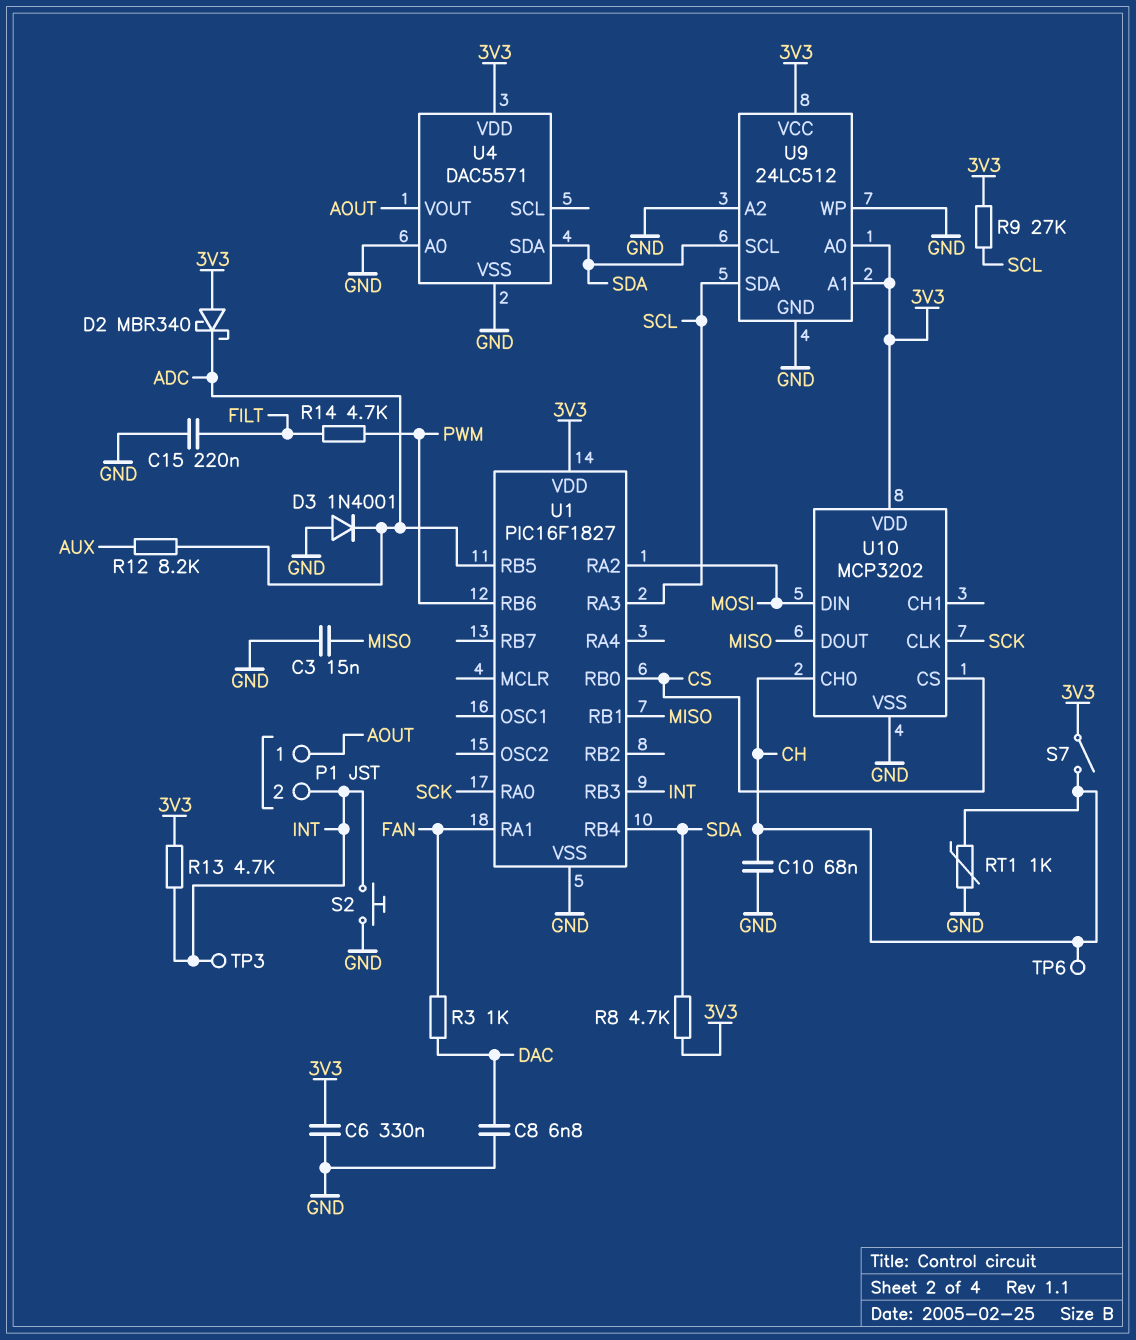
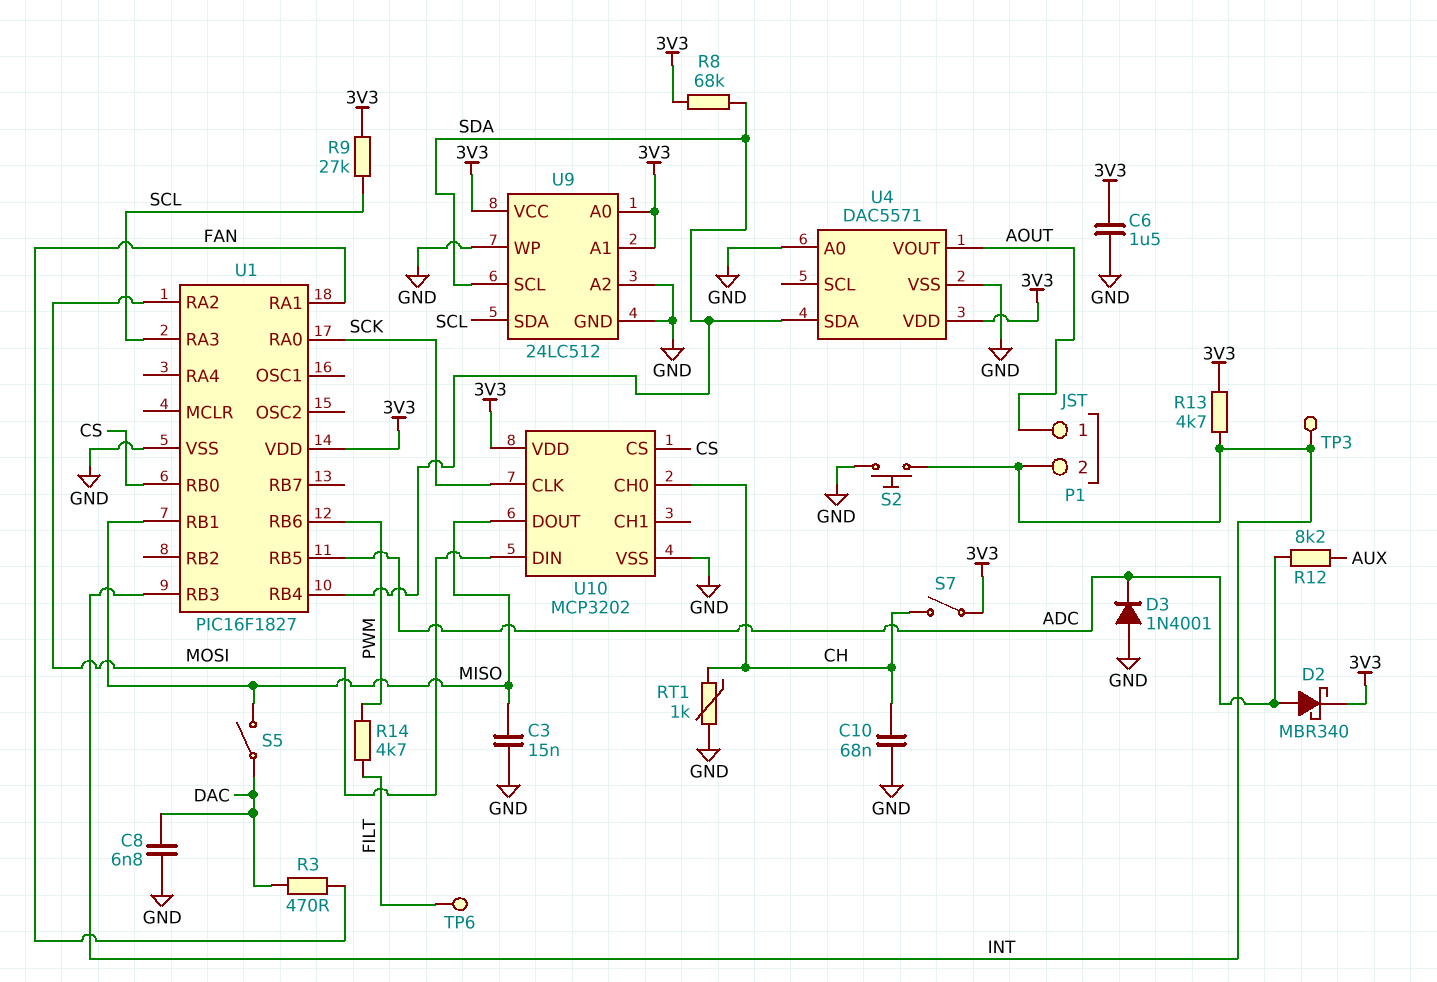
C6: 330nF (3V3, GND) -> 1.5uF (3V3, GND)
C15: 220nF (FILT, GND) -> none
D2: schottky MBR340 (A 3V3, K ADC) -> schottky MBR340 (A ADC, K 3V3)
R3: 1k (DAC, FAN) -> 470 (DAC, FAN)
R8: 4.7k (3V3, SDA) -> 68k (3V3, SDA)
S5: none -> switch (DAC, MISO)
TP6: test point (CH) -> test point (FILT)

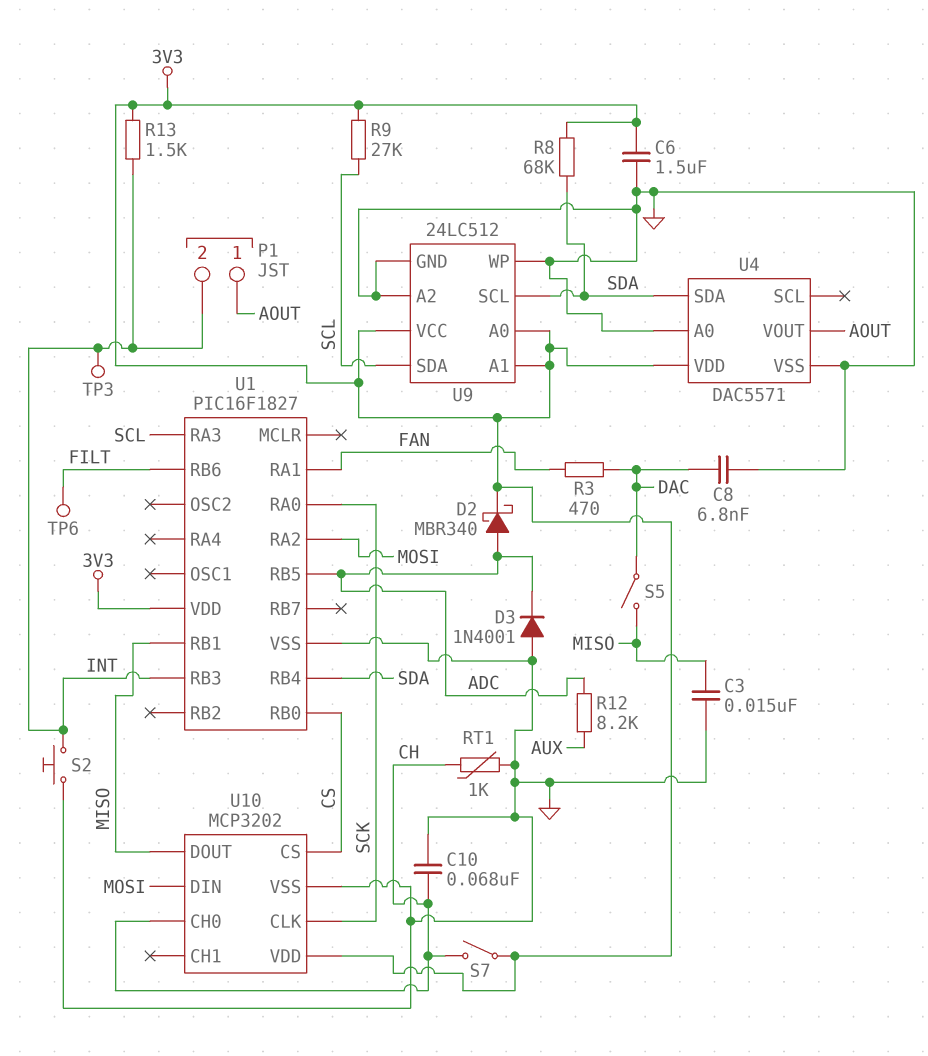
R13: 4.7k (3V3, INT) -> 1.5k (3V3, INT)
R14: 4.7k (FILT, PWM) -> none
U1 pin RB6: PWM -> FILT

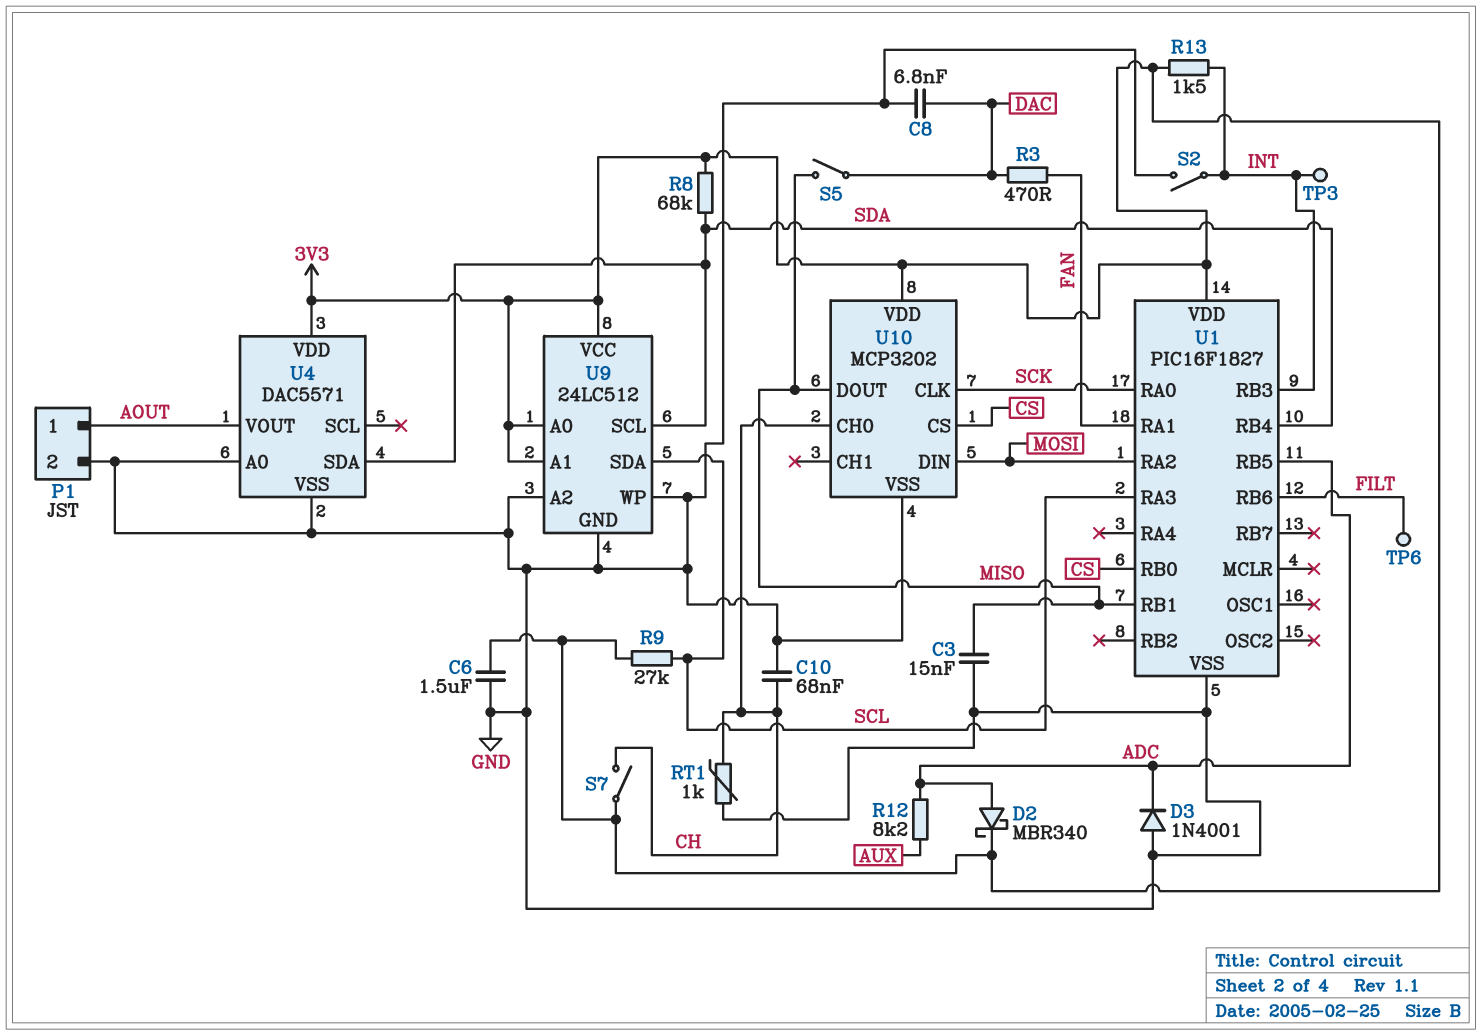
P1 pin 2: INT -> GND
S2: button (GND, INT) -> switch (GND, INT)

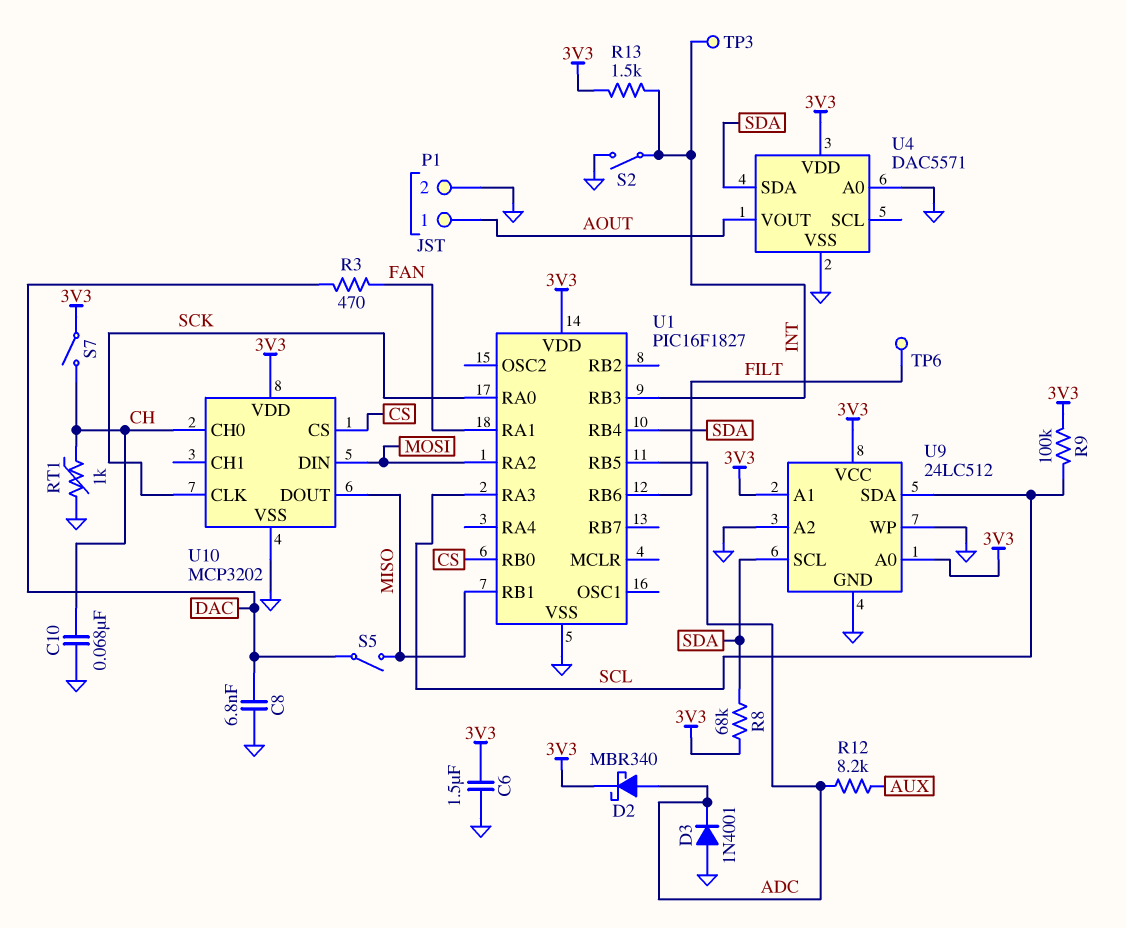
C3: 15nF (GND, MISO) -> none
R9: 27k (3V3, SCL) -> 100k (3V3, SCL)

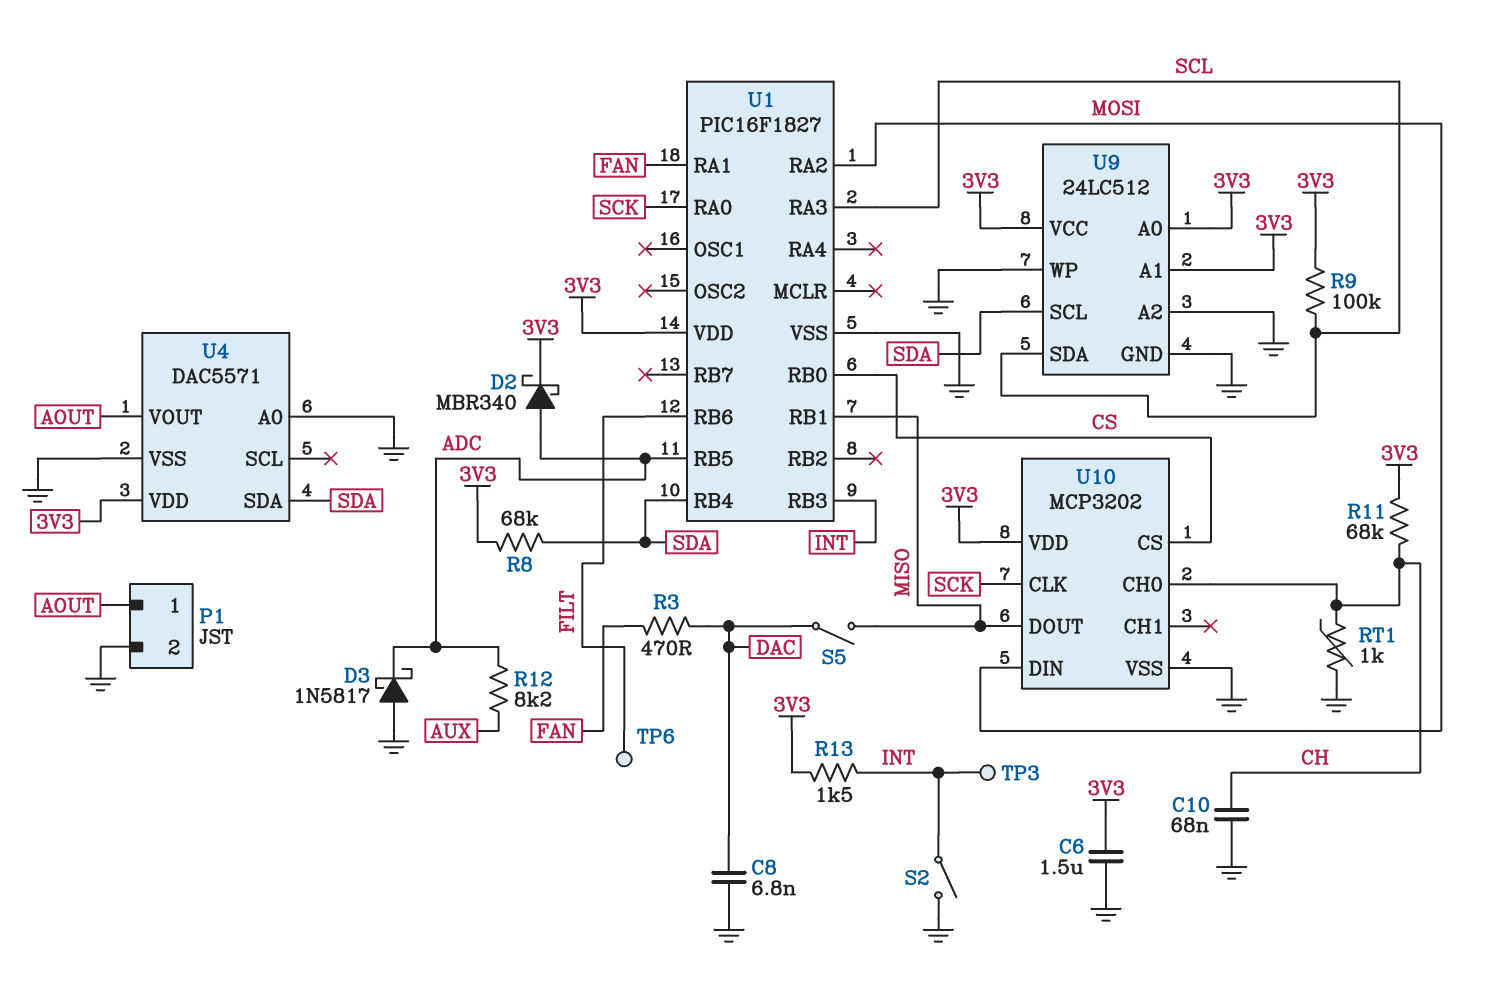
D3: diode 1N4001 (A GND, K ADC) -> schottky 1N5817 (A GND, K ADC)
R11: none -> 68k (3V3, CH)
S7: switch (3V3, CH) -> none

